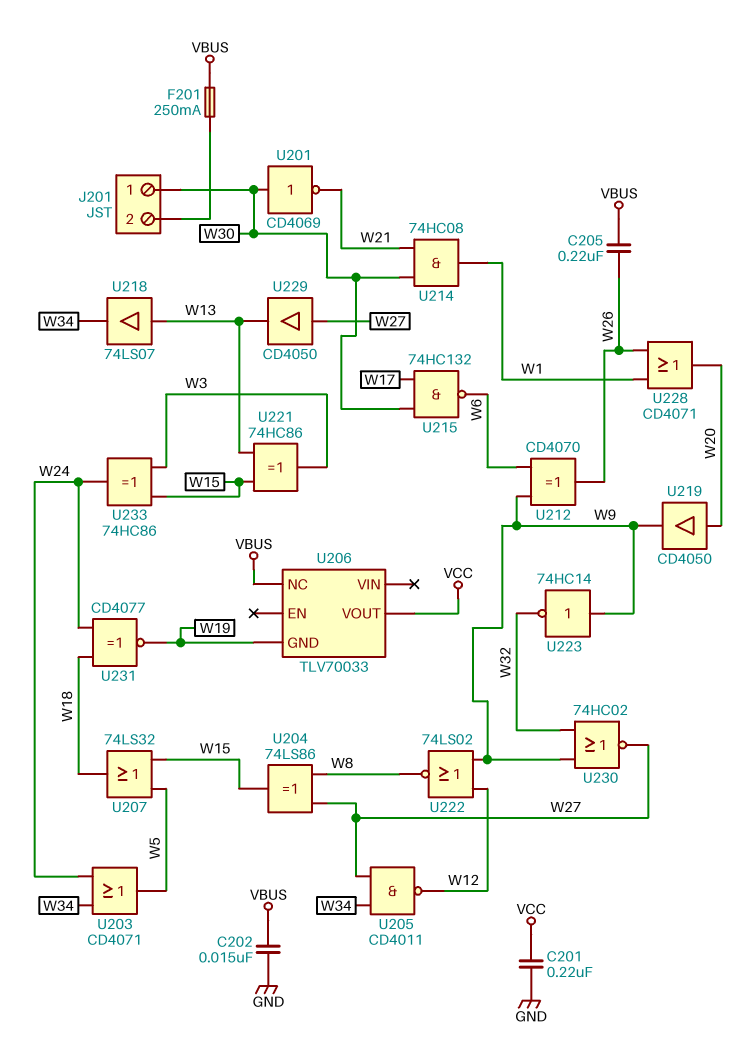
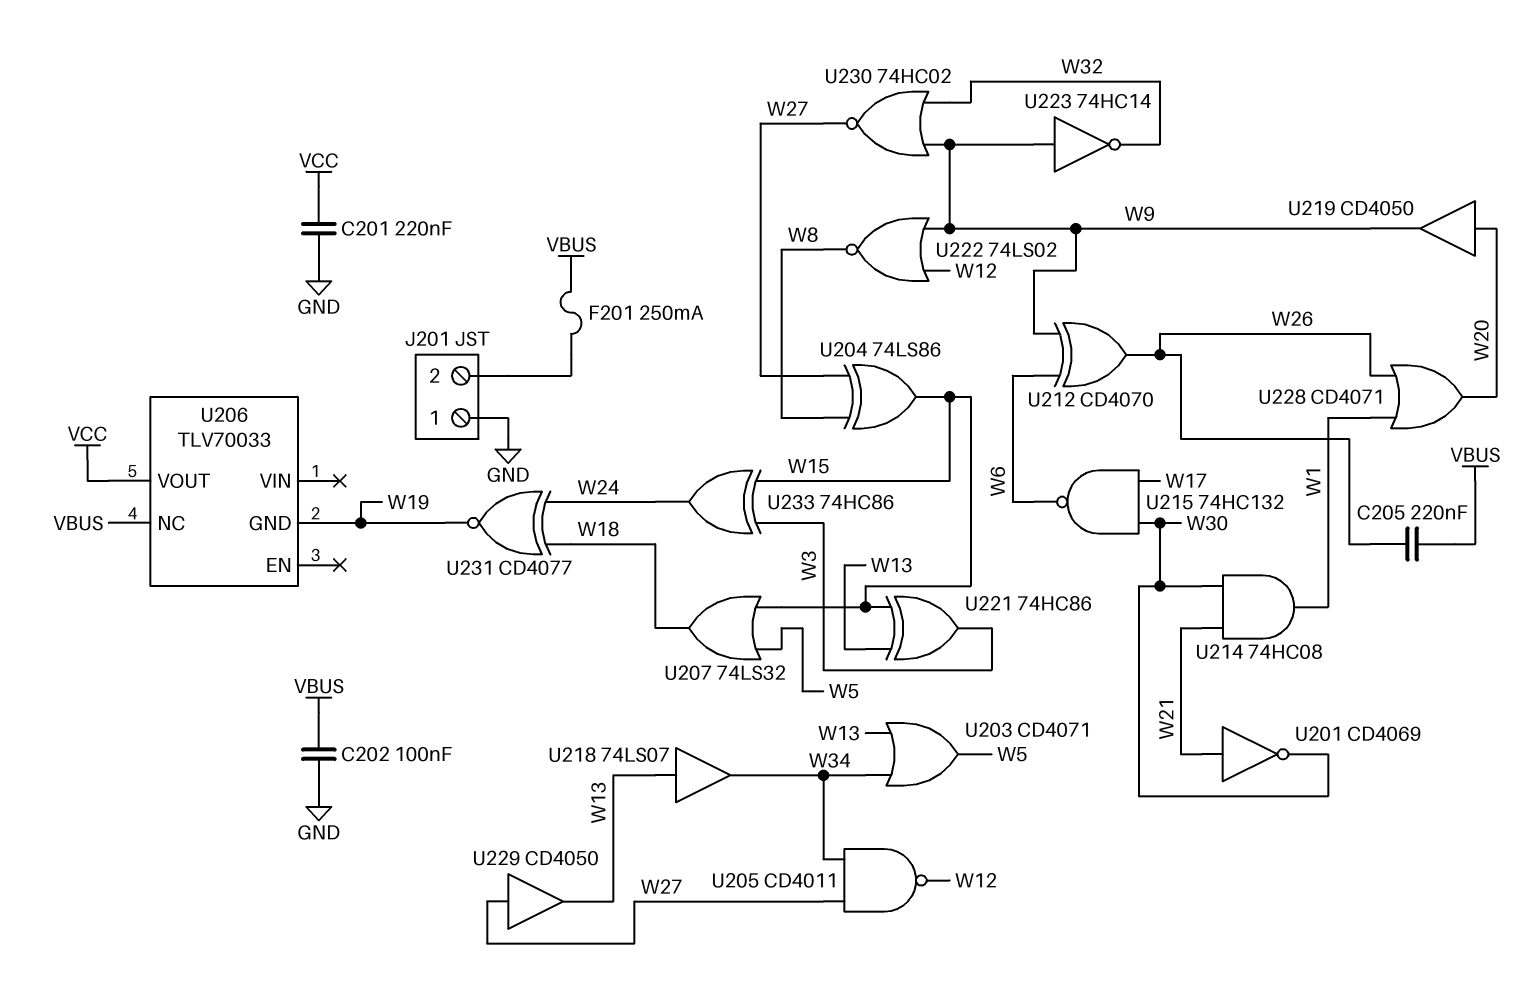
C202: 15nF (GND, VBUS) -> 100nF (GND, VBUS)
J201 pin 1: W30 -> GND
U201: NOT CD4069 (in W30, out W21) -> NOT CD4069 (in W21, out W30)
U203: OR CD4071 (in W24, in W34, out W5) -> OR CD4071 (in W13, in W34, out W5)

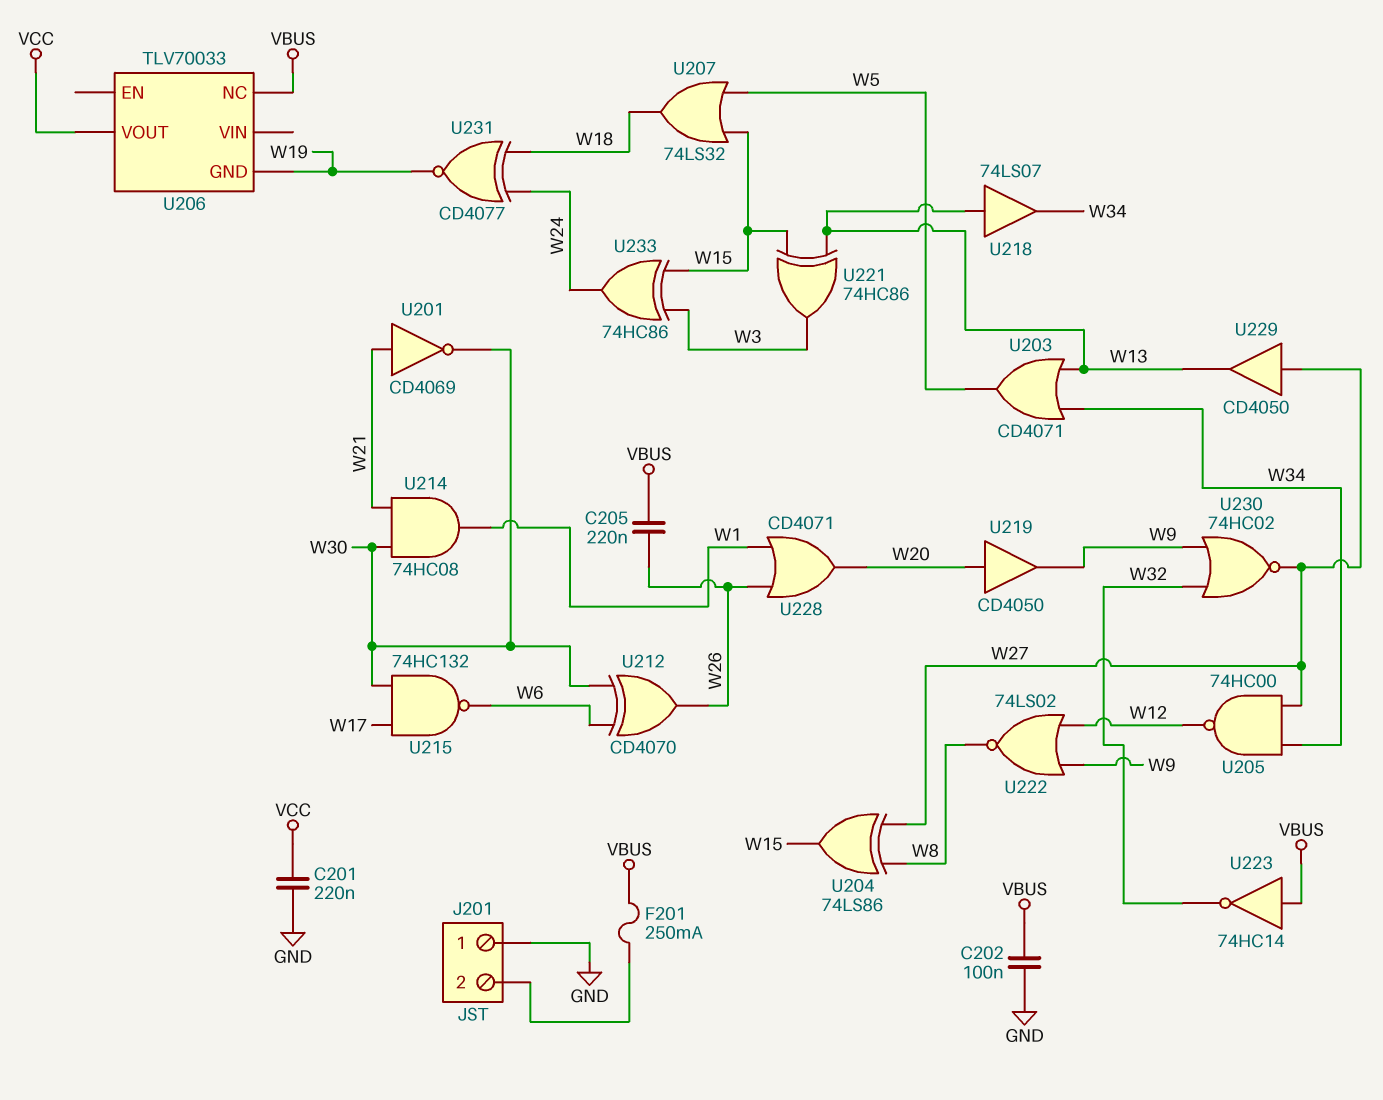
U205: NAND CD4011 (in W27, in W34, out W12) -> NAND 74HC00 (in W27, in W34, out W12)
U212: XOR CD4070 (in W6, in W9, out W26) -> XOR CD4070 (in W6, in W30, out W26)
U223: NOT 74HC14 (in W9, out W32) -> NOT 74HC14 (in VBUS, out W32)

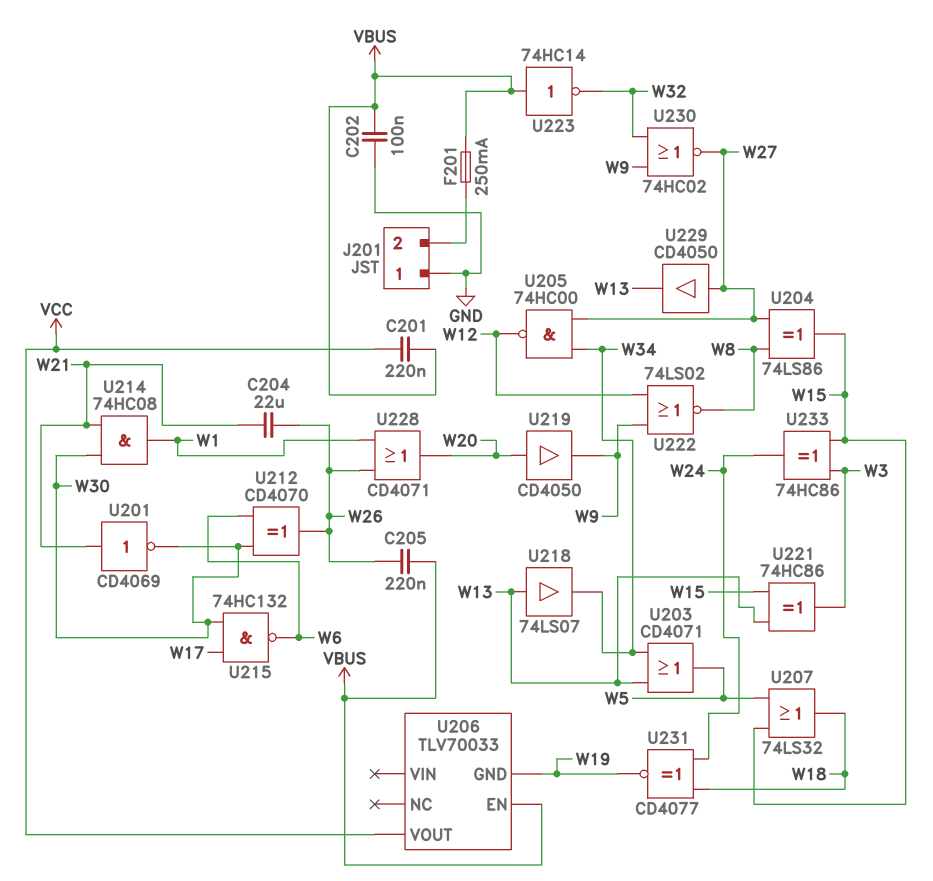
C201: 220nF (GND, VCC) -> 220nF (VBUS, VCC)
C204: none -> 22uF (W21, W26)
U206 pin EN: none -> VBUS
U206 pin NC: VBUS -> none

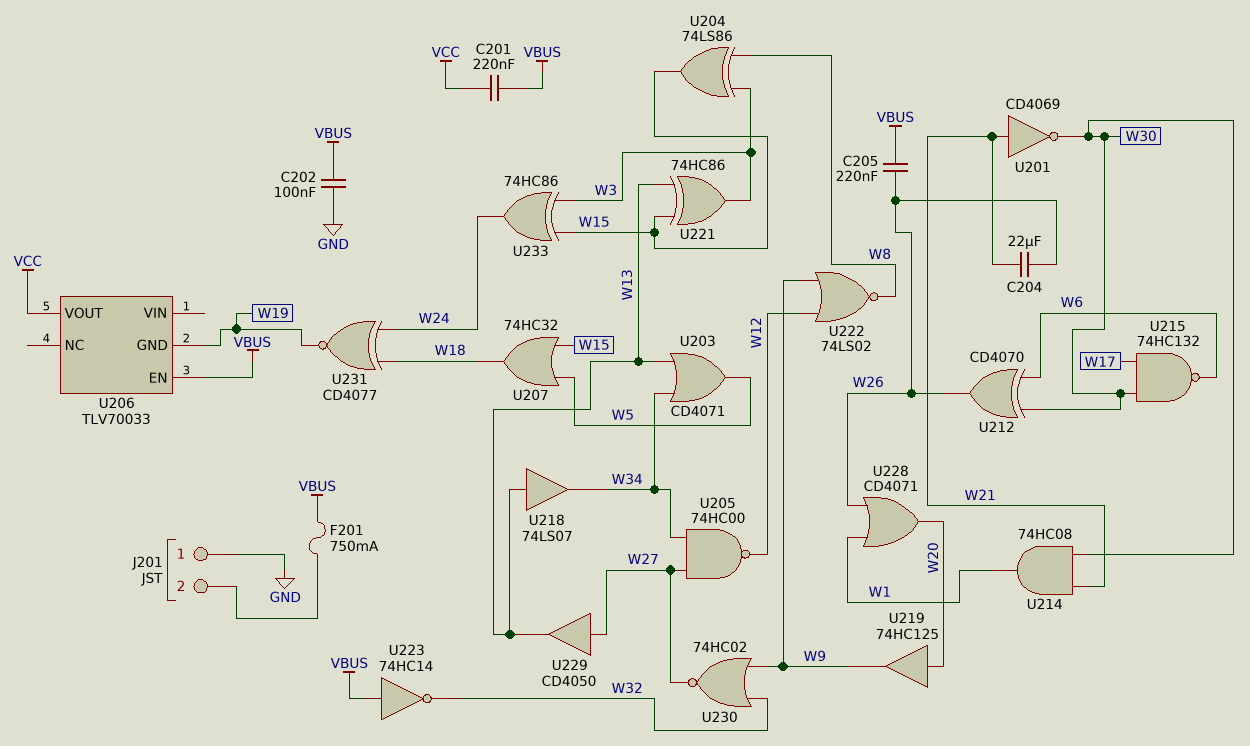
F201: 250mA (J201/2, VBUS) -> 750mA (J201/2, VBUS)
U204: XOR 74LS86 (in W8, in W27, out W15) -> XOR 74LS86 (in W3, in W8, out W15)
U207: OR 74LS32 (in W5, in W15, out W18) -> OR 74HC32 (in W5, in W15, out W18)
U219: buffer CD4050 (in W20, out W9) -> buffer 74HC125 (in W20, out W9)

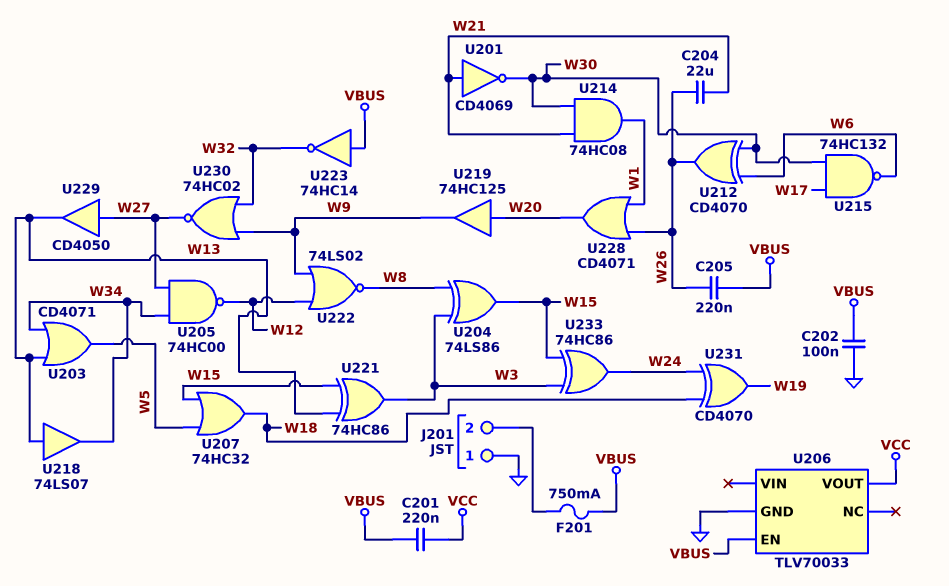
U206 pin GND: W19 -> GND
U231: XNOR CD4077 (in W18, in W24, out W19) -> XOR CD4070 (in W18, in W24, out W19)

